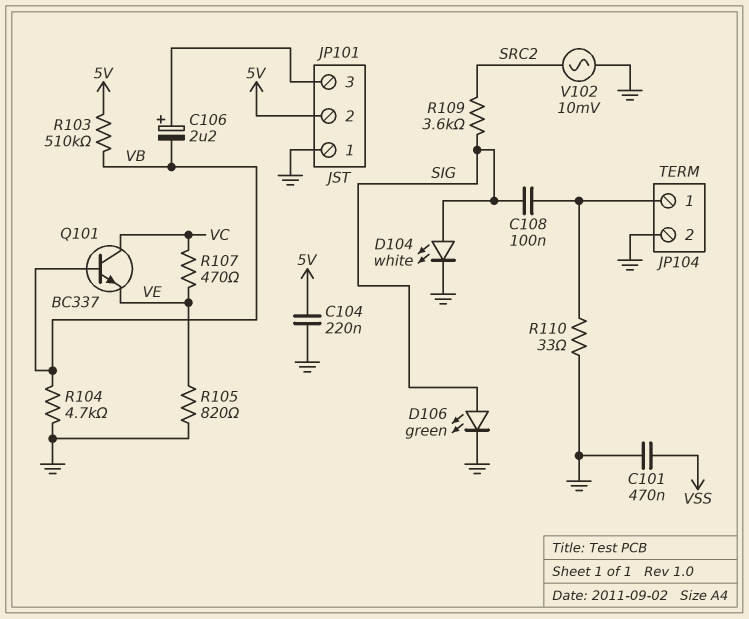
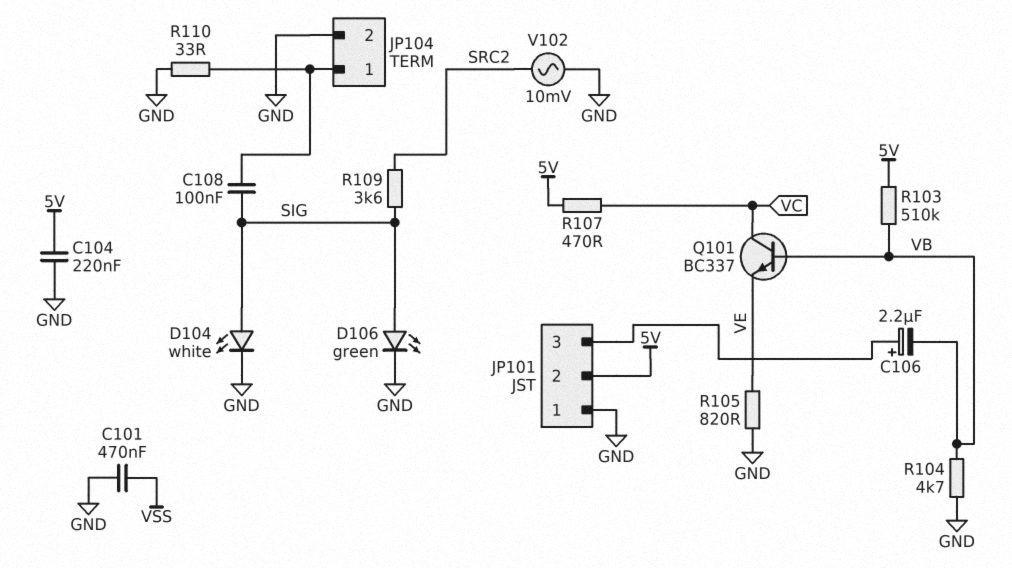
R107: 470 (VC, VE) -> 470 (5V, VC)

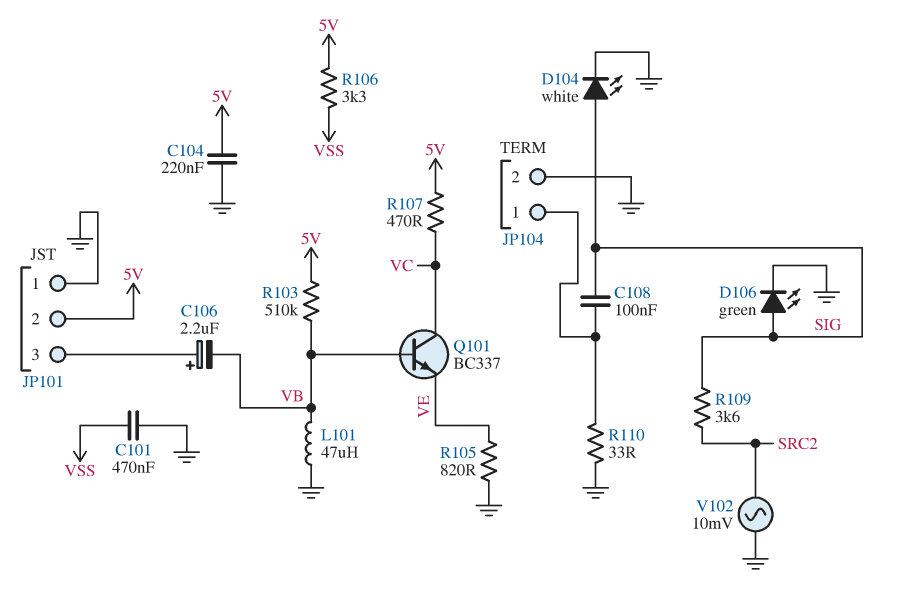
L101: none -> 47uH (GND, VB)
R104: 4.7k (GND, VB) -> none
R106: none -> 3.3k (5V, VSS)

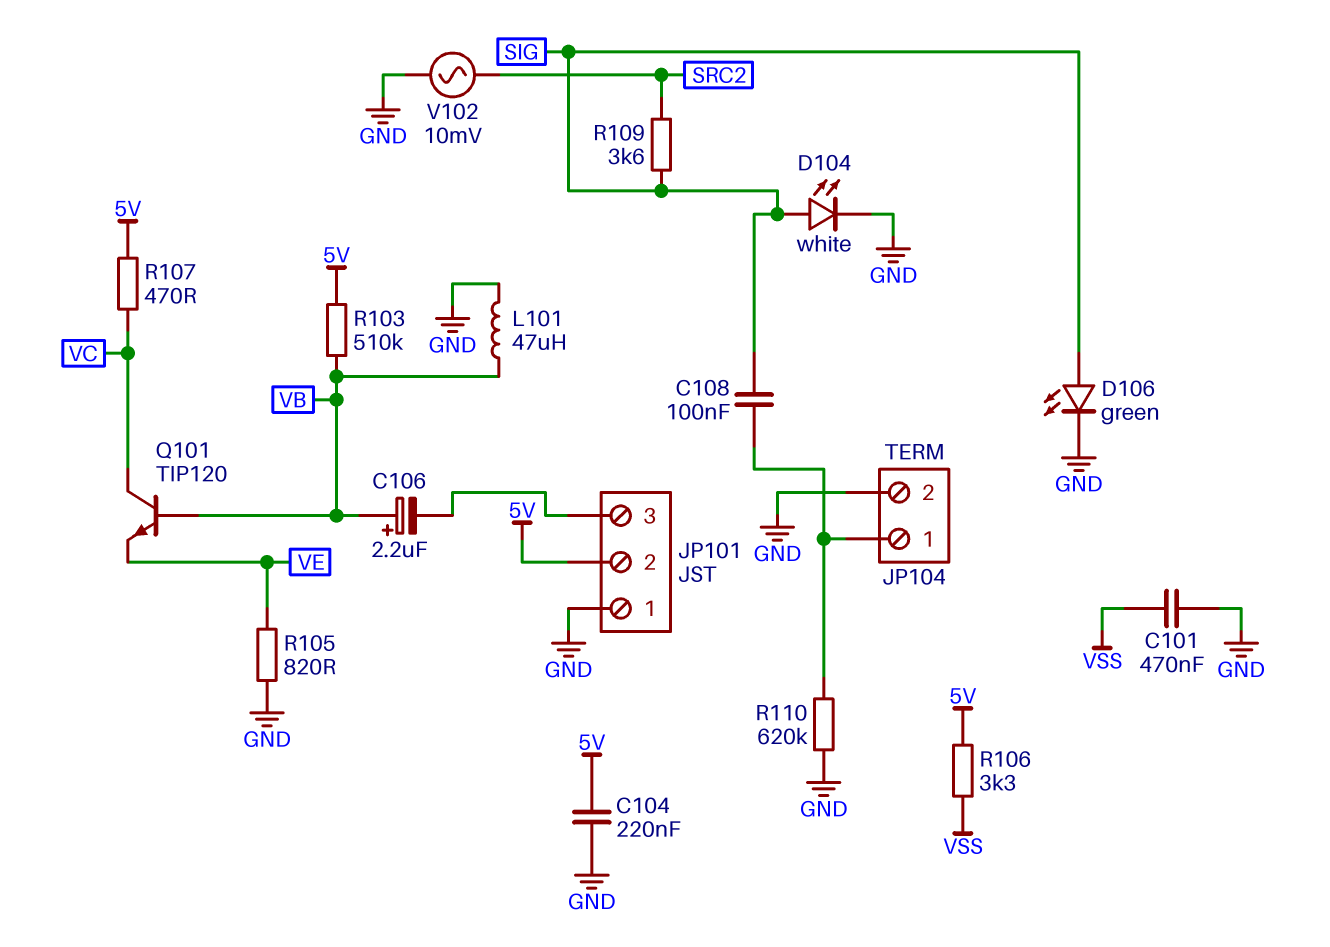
C106: 2.2uF (plus JP101/3, minus VB) -> 2.2uF (plus VB, minus JP101/3)
Q101: NPN BC337 (B VB, C VC, E VE) -> NPN TIP120 (B VB, C VC, E VE)
R110: 33 (GND, JP104/1) -> 620k (GND, JP104/1)

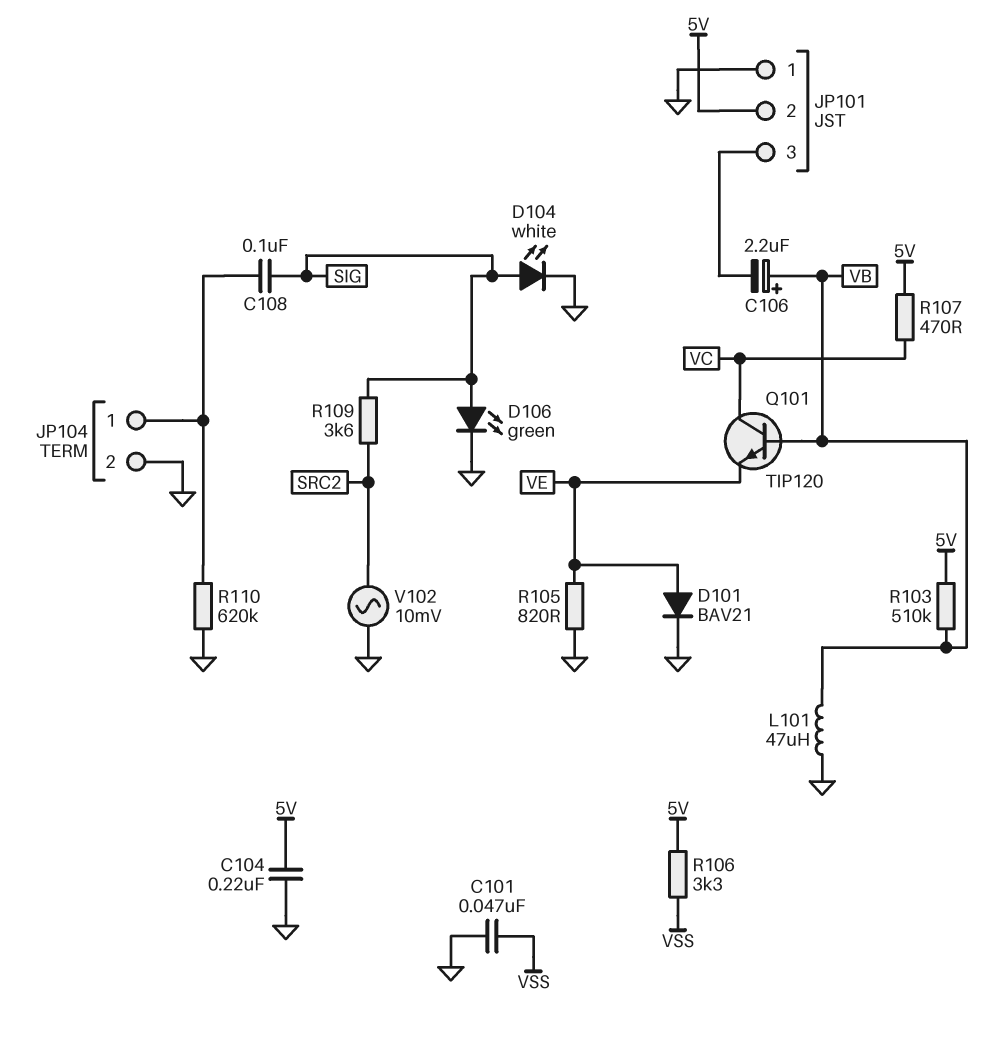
C101: 470nF (GND, VSS) -> 47nF (GND, VSS)
D101: none -> diode BAV21 (A VE, K GND)

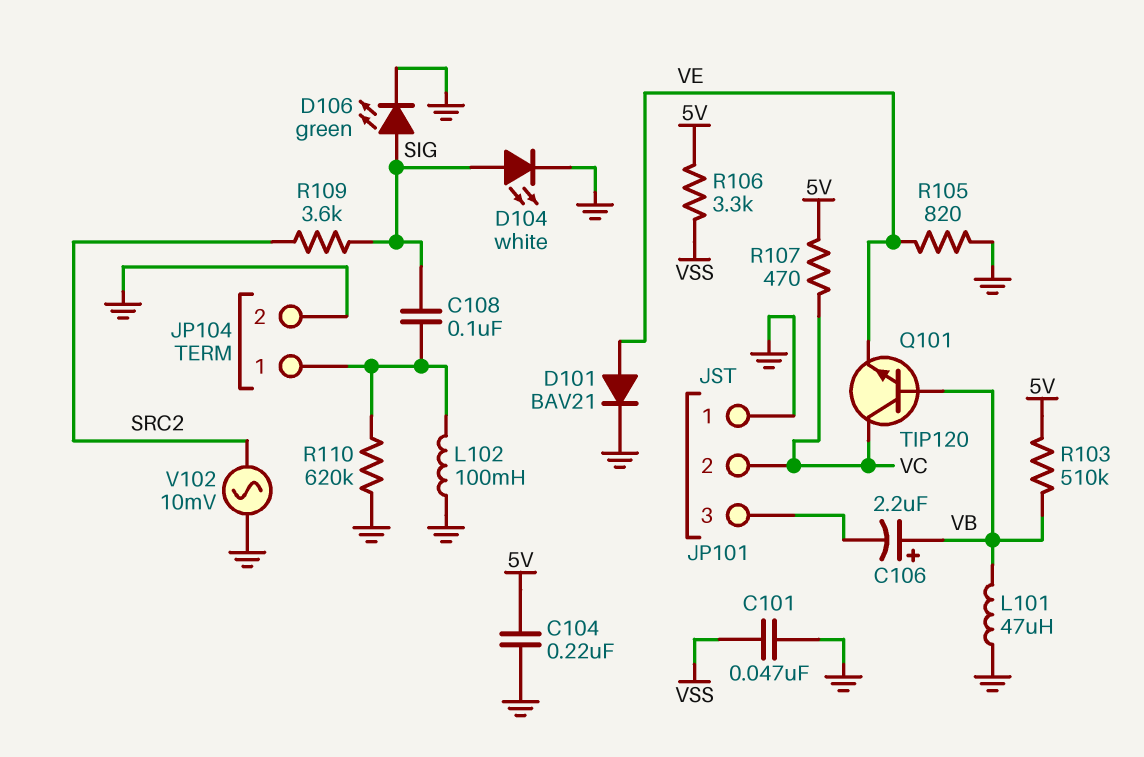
JP101 pin 2: 5V -> VC
L102: none -> 100mH (GND, JP104/1)

